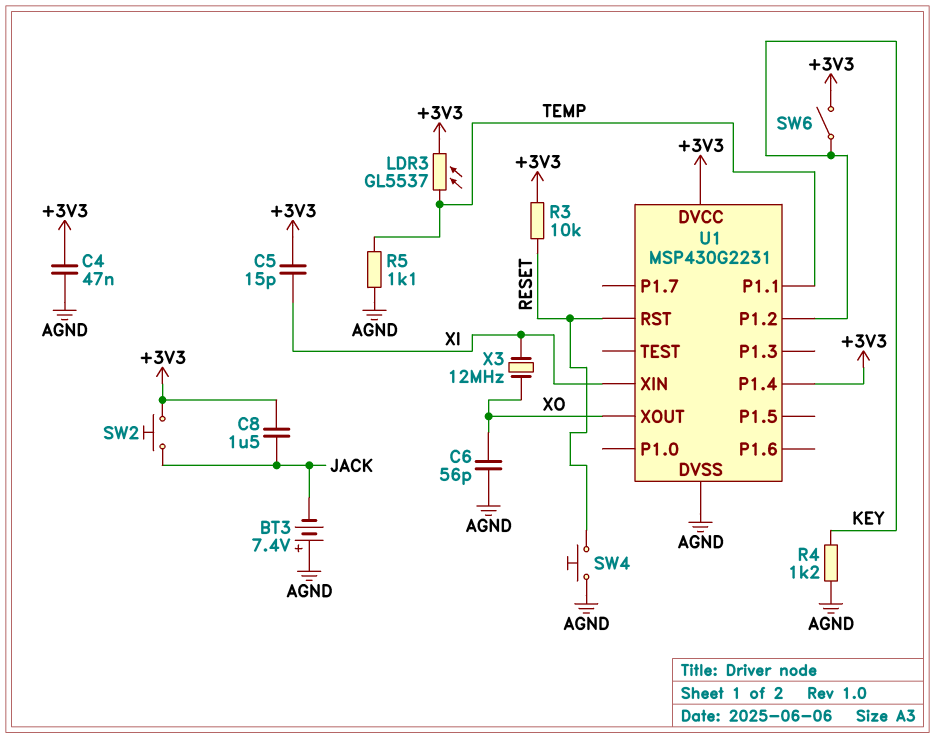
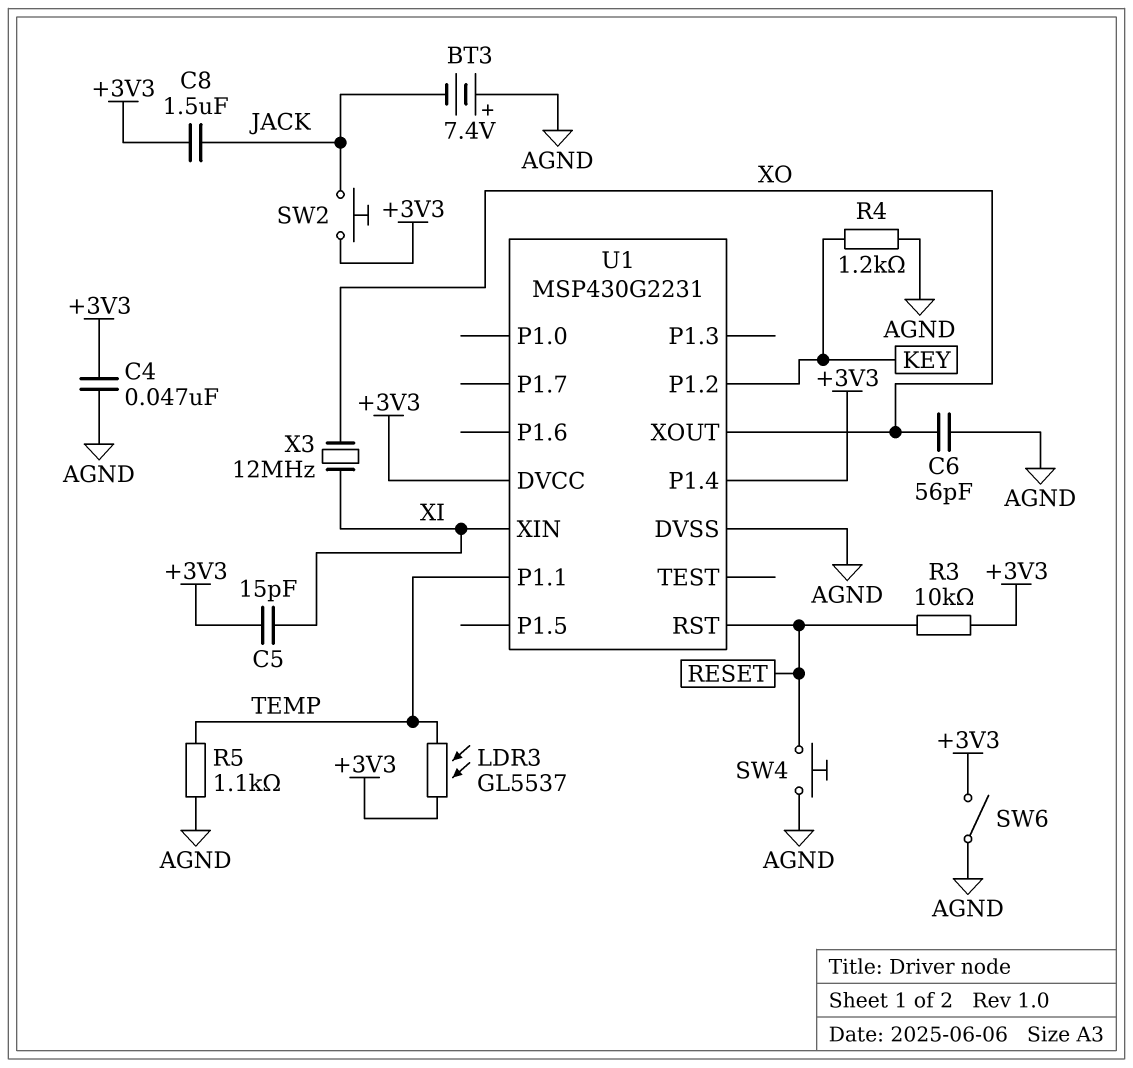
SW6: switch (+3V3, KEY) -> switch (+3V3, AGND)

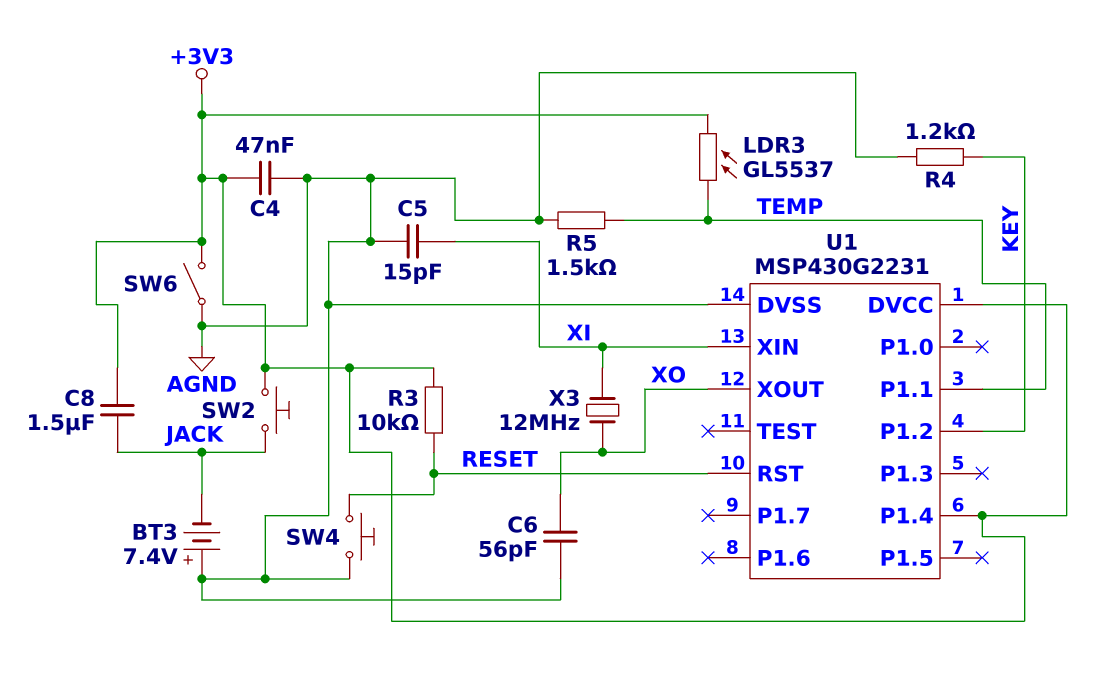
C5: 15pF (+3V3, XI) -> 15pF (AGND, XI)
R5: 1.1k (AGND, TEMP) -> 1.5k (AGND, TEMP)

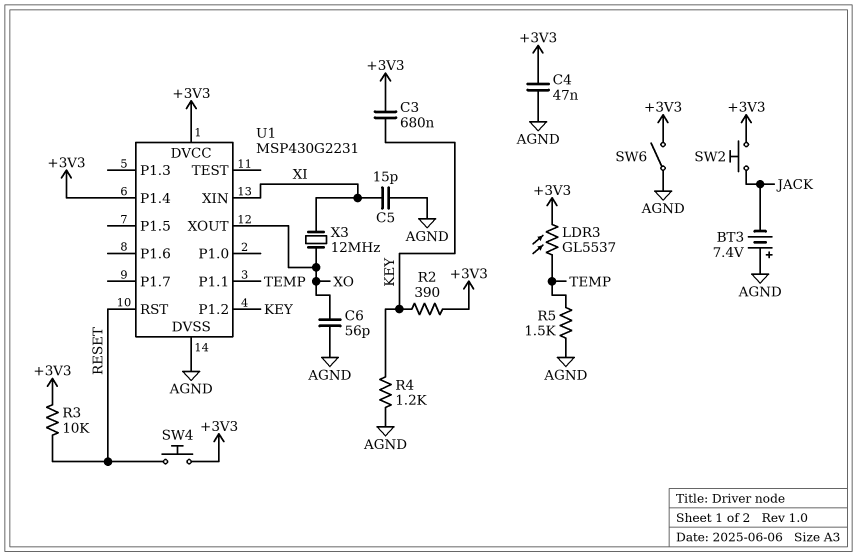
C3: none -> 680nF (+3V3, KEY)
C8: 1.5uF (+3V3, JACK) -> none
R2: none -> 390 (+3V3, KEY)
SW4: button (AGND, RESET) -> button (+3V3, RESET)

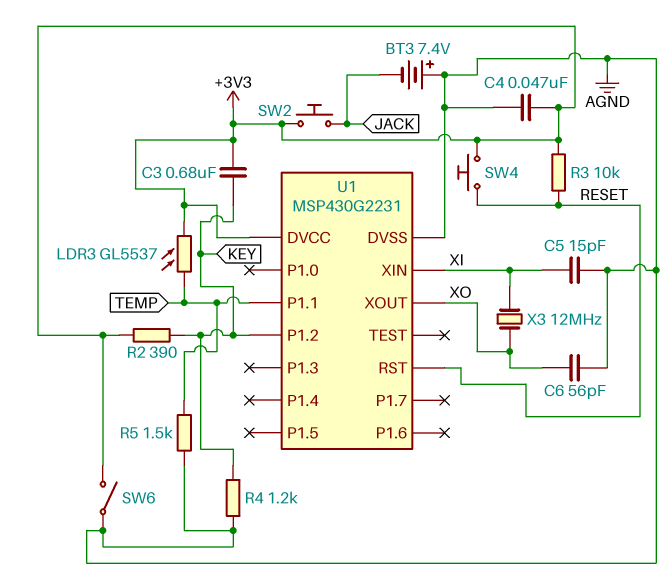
U1 pin P1.4: +3V3 -> none

